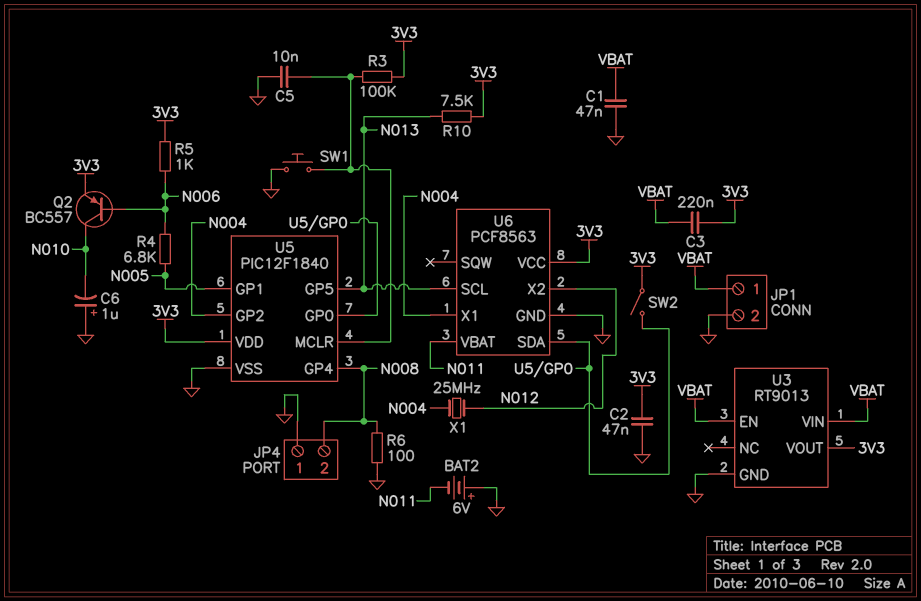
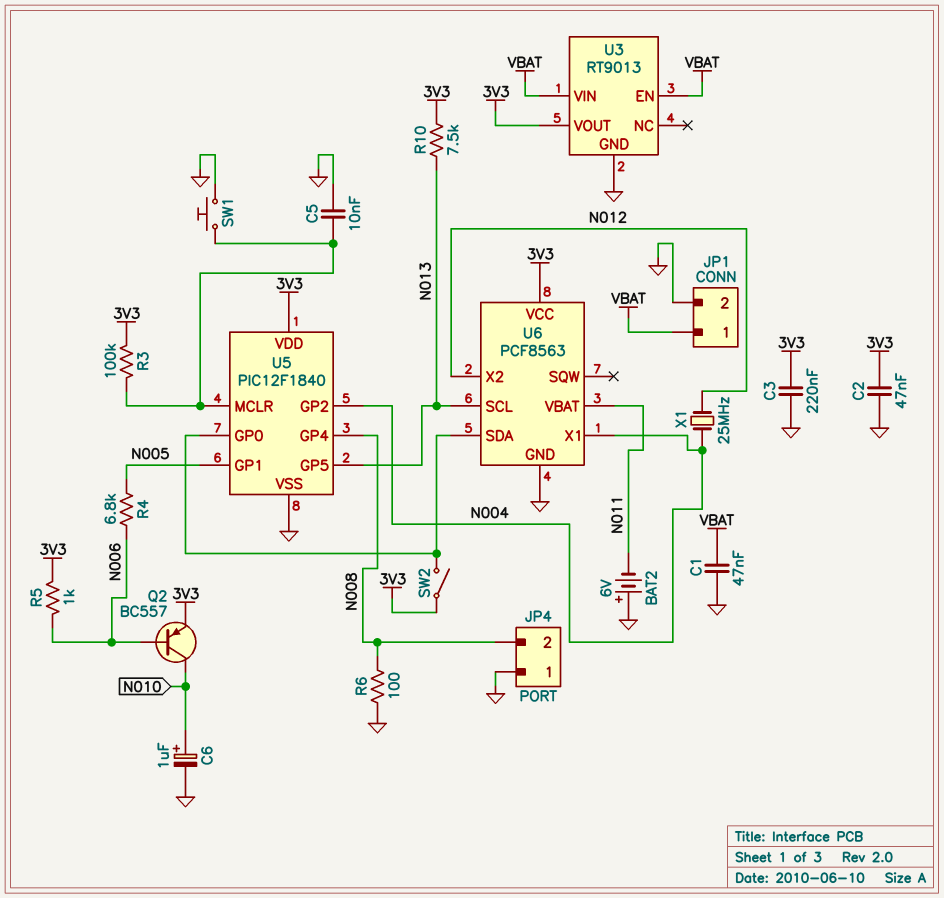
C3: 220nF (3V3, VBAT) -> 220nF (3V3, GND)
C6: 1uF (plus GND, minus N010) -> 1uF (plus N010, minus GND)

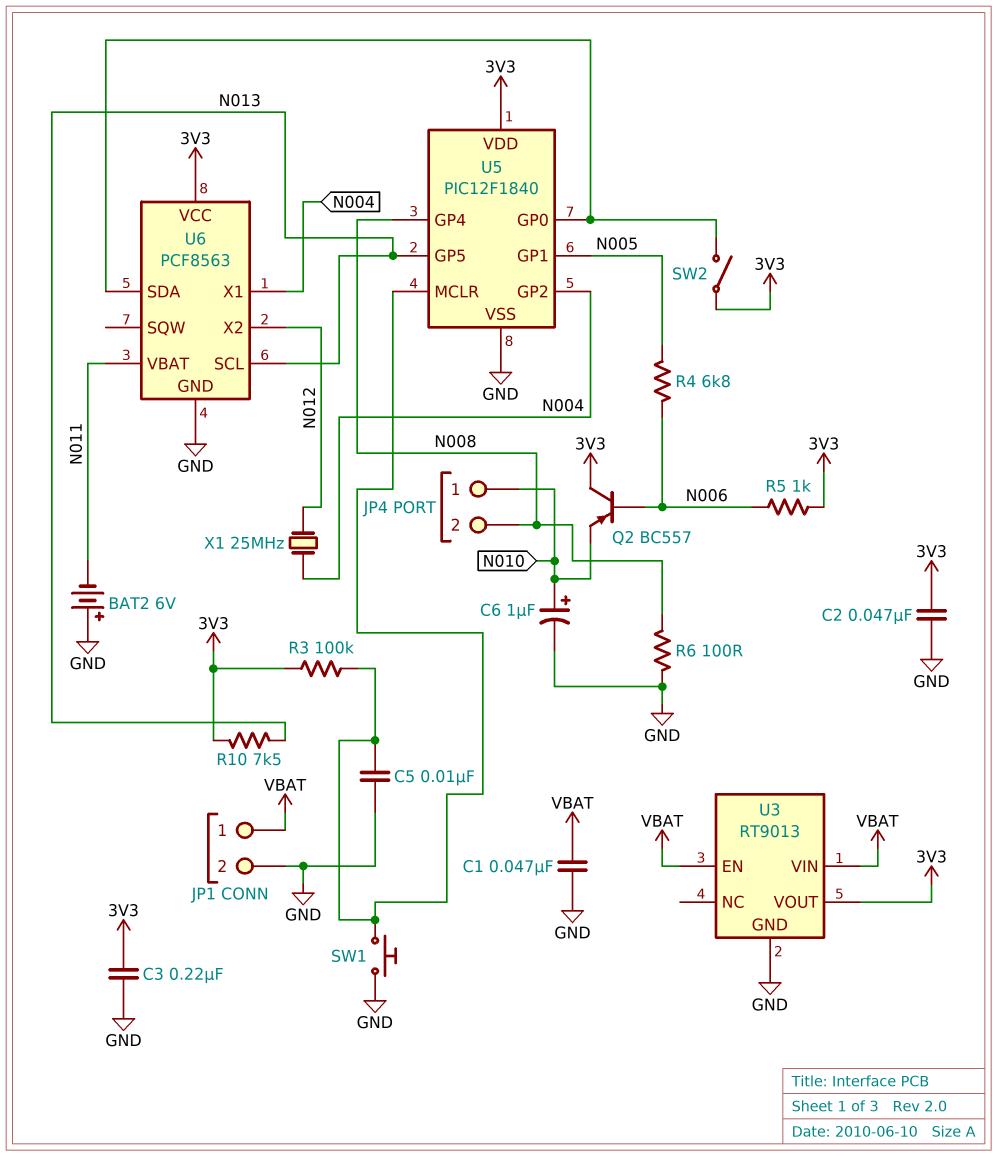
JP4 pin 1: GND -> N010
Q2: PNP BC557 (B N006, C N010, E 3V3) -> PNP BC557 (B N006, C 3V3, E N010)

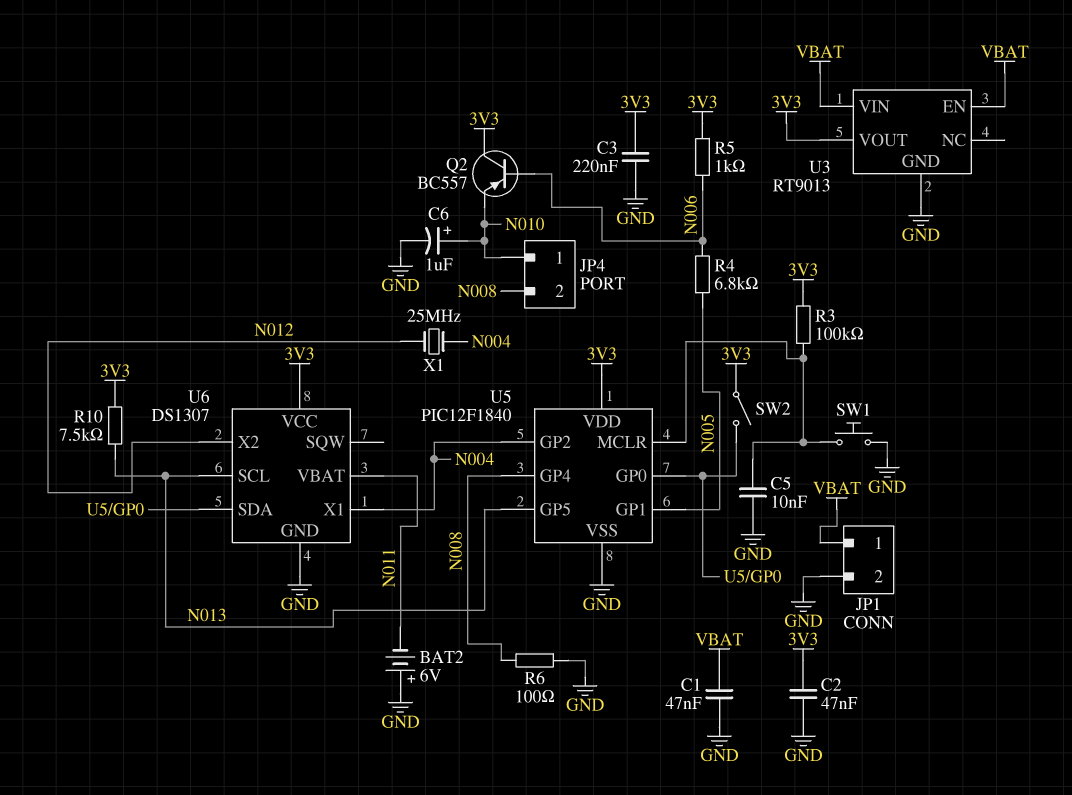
U6: PCF8563 -> DS1307

